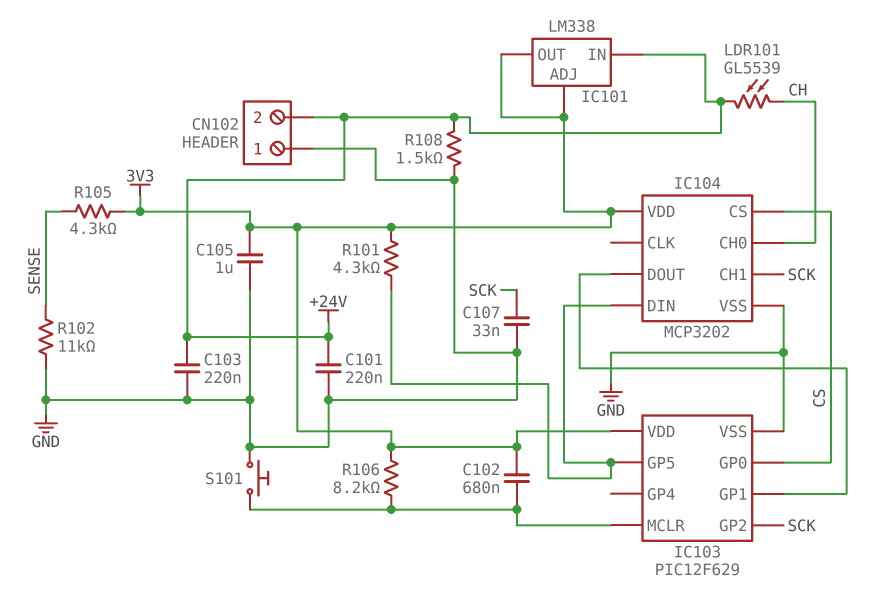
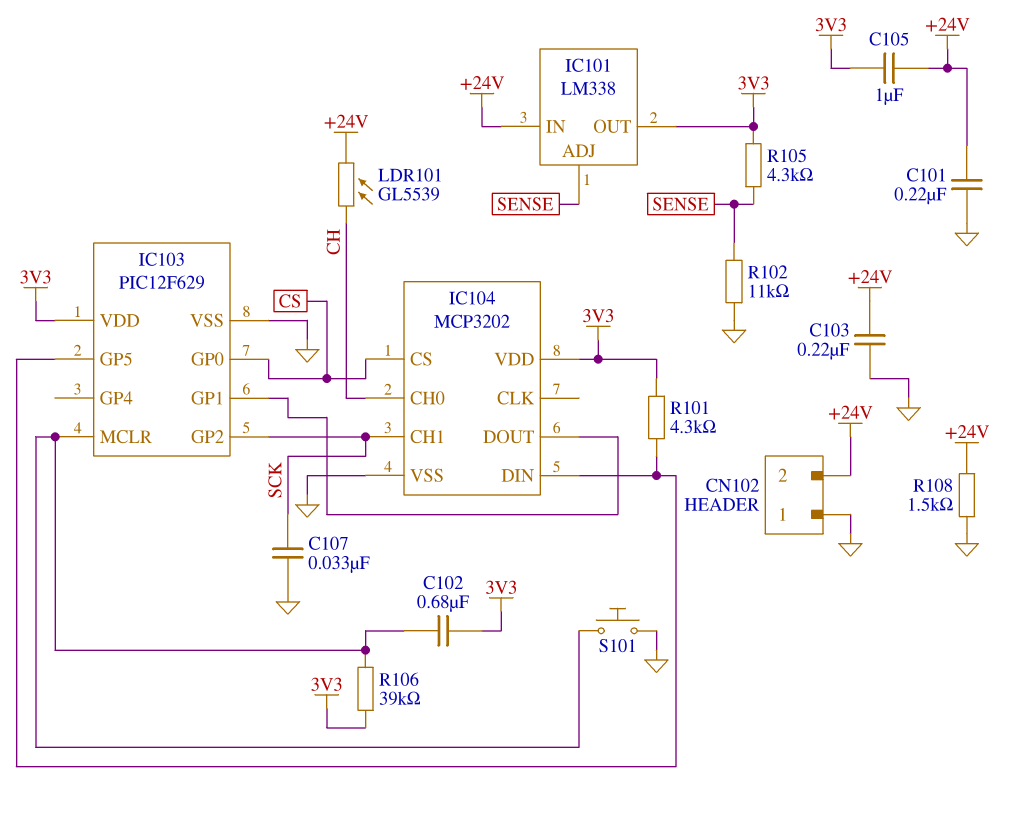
C105: 1uF (3V3, GND) -> 1uF (+24V, 3V3)
IC101 pin ADJ: 3V3 -> SENSE
R106: 8.2k (3V3, IC103/MCLR) -> 39k (3V3, IC103/MCLR)

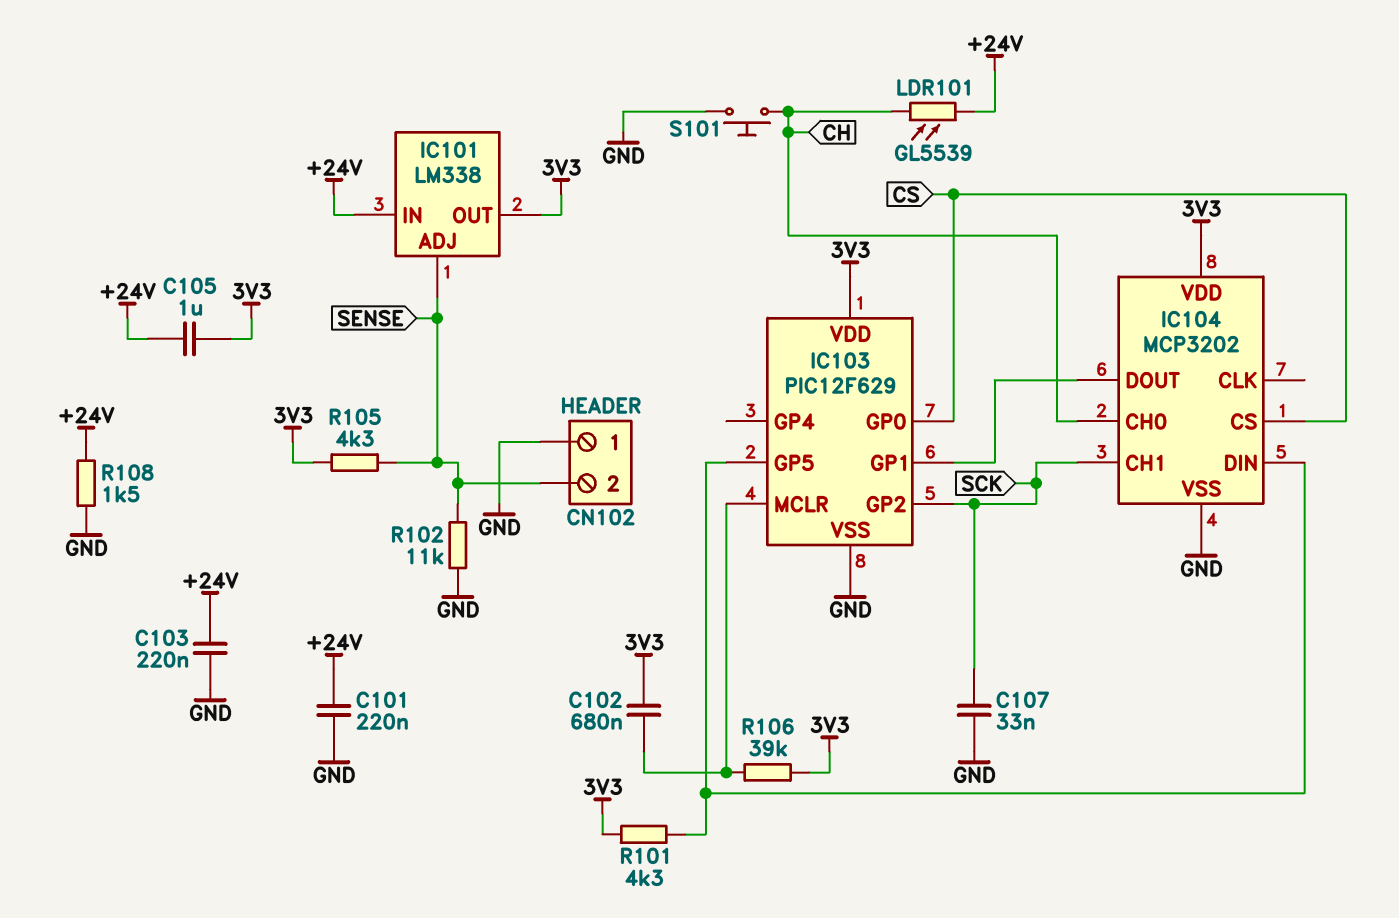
CN102 pin 2: +24V -> SENSE
S101: button (GND, IC103/MCLR) -> button (CH, GND)

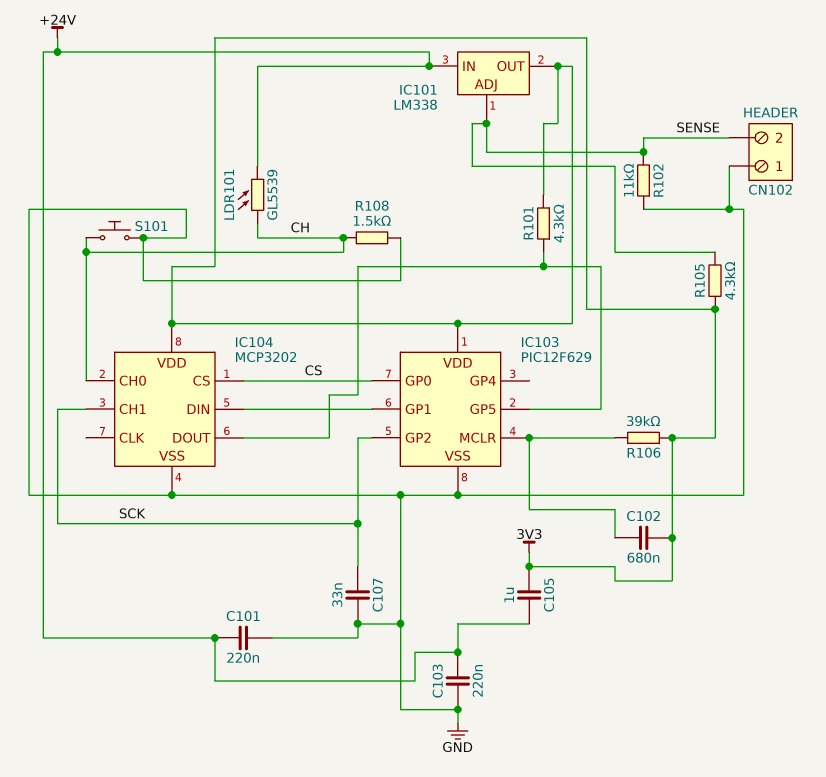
IC104 pin DIN: IC103/GP5 -> IC103/GP1
IC104 pin DOUT: IC103/GP1 -> IC103/GP5
R108: 1.5k (+24V, GND) -> 1.5k (CH, GND)

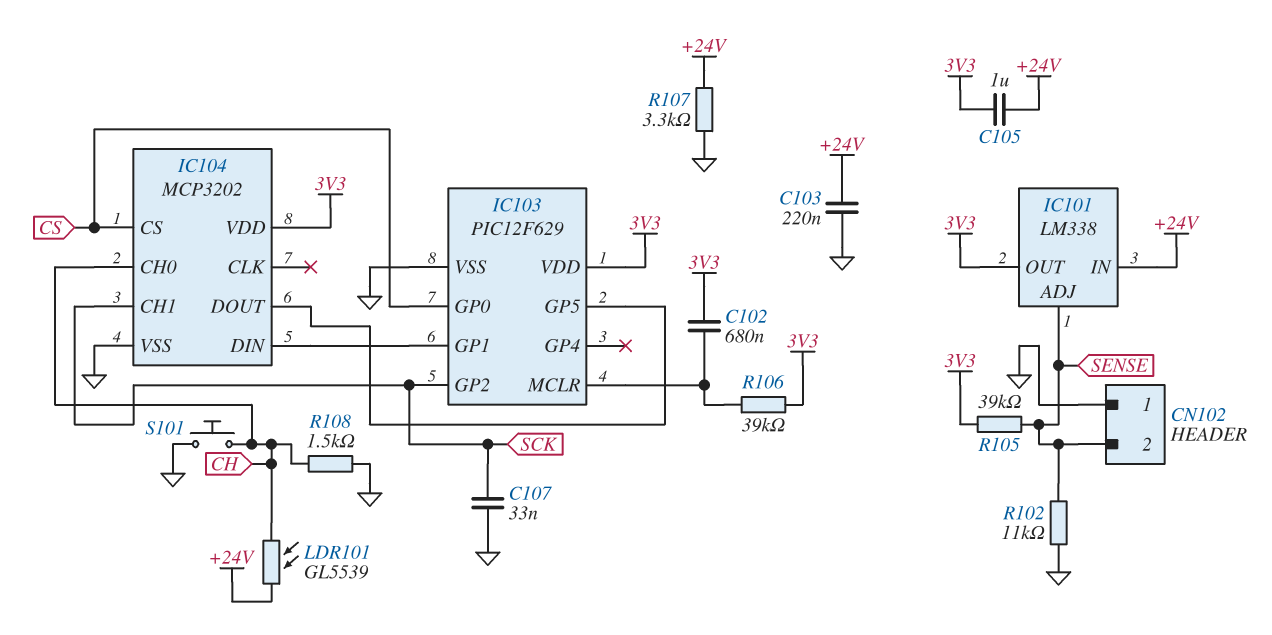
C101: 220nF (+24V, GND) -> none
R101: 4.3k (3V3, IC103/GP5) -> none
R105: 4.3k (3V3, SENSE) -> 39k (3V3, SENSE)
R107: none -> 3.3k (+24V, GND)

